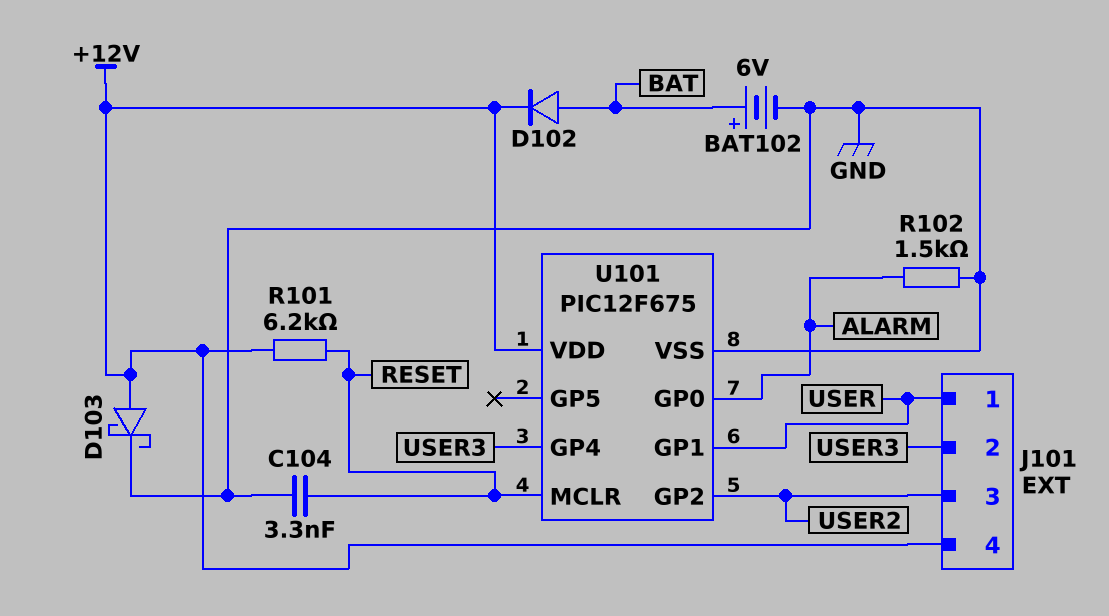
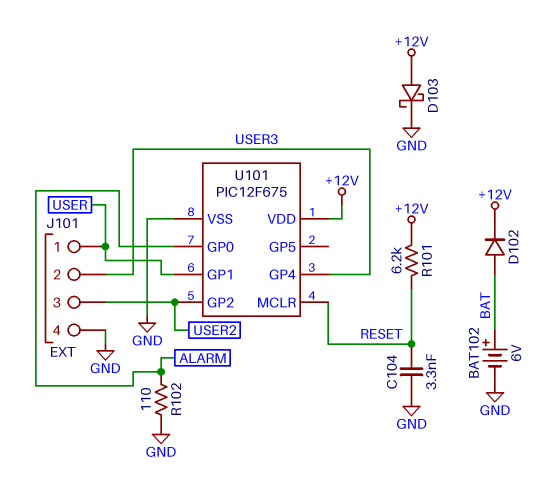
J101 pin 4: +12V -> GND
R102: 1.5k (ALARM, GND) -> 110 (ALARM, GND)

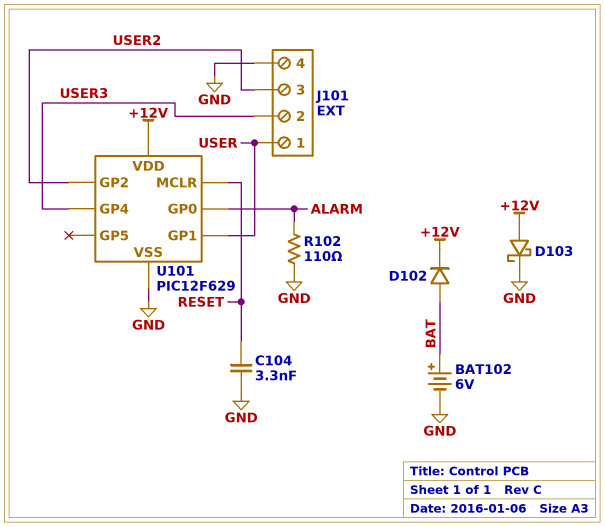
R101: 6.2k (+12V, RESET) -> none
U101: PIC12F675 -> PIC12F629

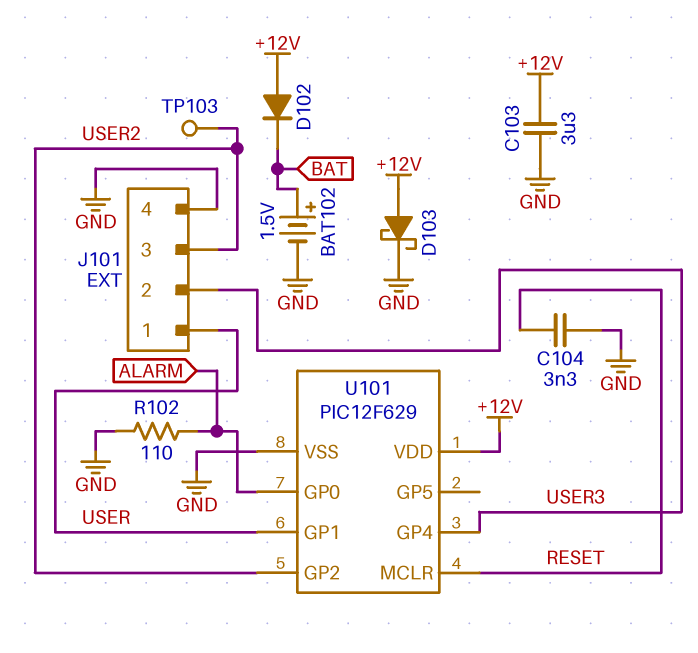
BAT102: 6V (plus BAT, minus GND) -> 1.5V (plus BAT, minus GND)
C103: none -> 3.3uF (+12V, GND)
D102: diode (A BAT, K +12V) -> diode (A +12V, K BAT)
TP103: none -> test point (USER2)

